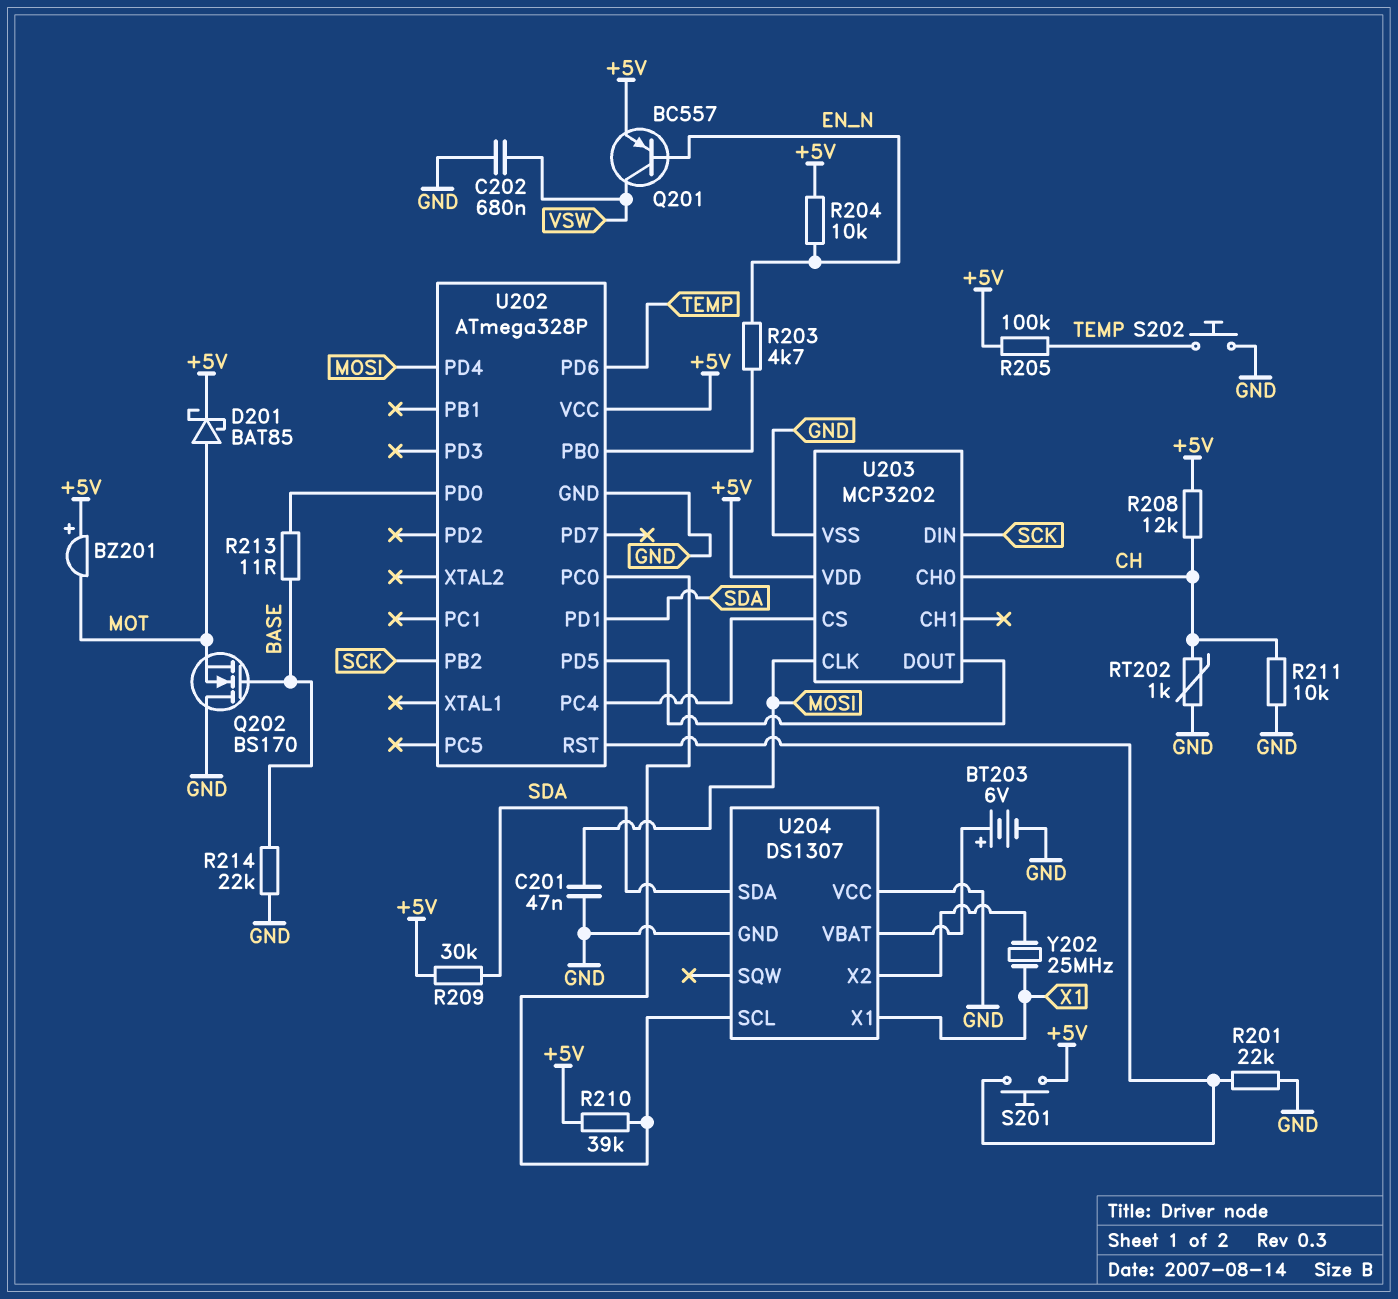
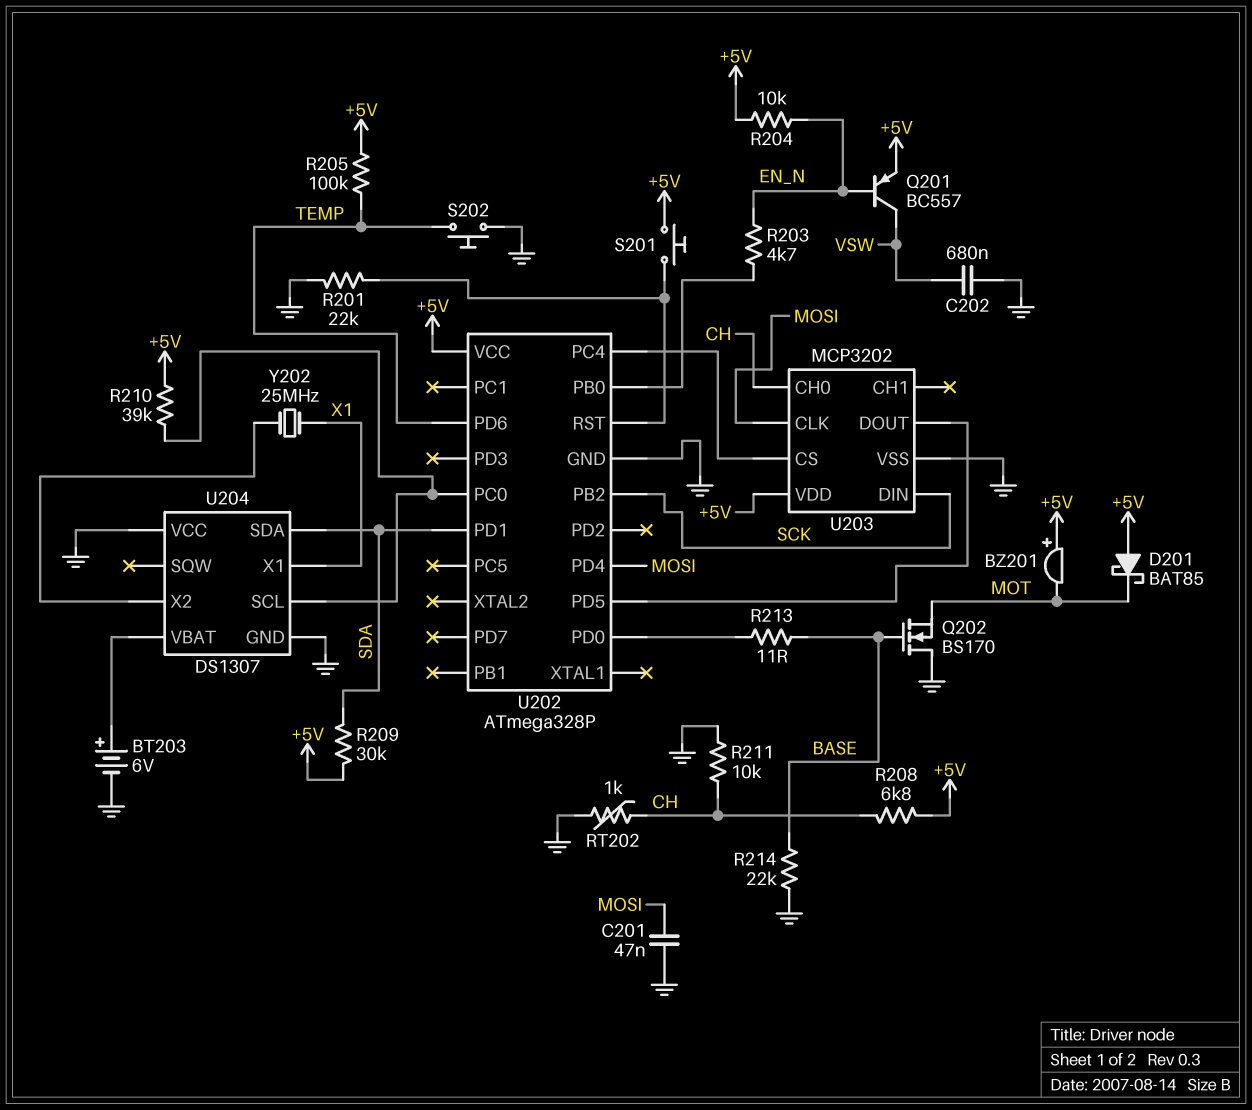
D201: schottky BAT85 (A MOT, K +5V) -> schottky BAT85 (A +5V, K MOT)
R208: 12k (+5V, CH) -> 6.8k (+5V, CH)

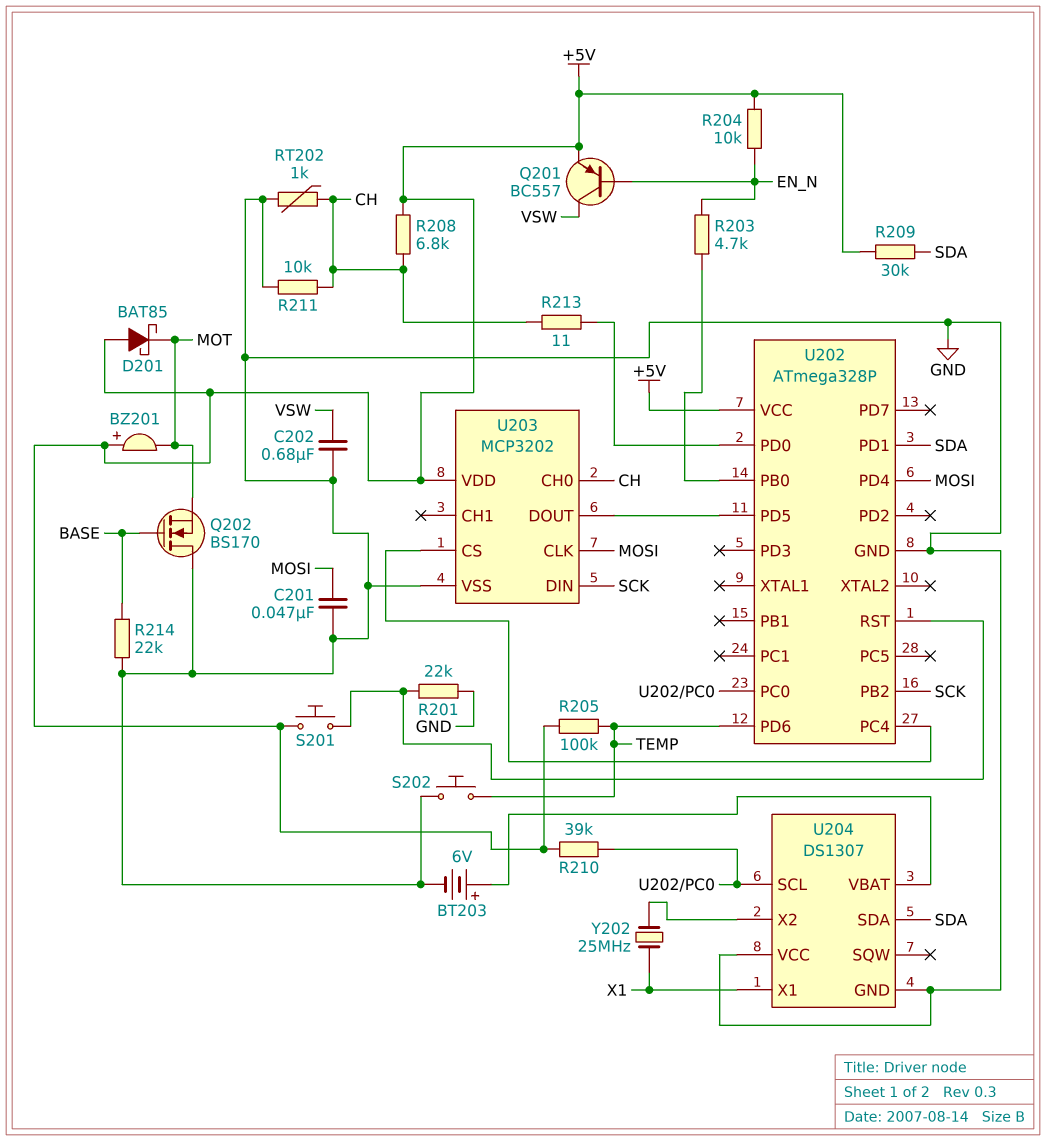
R213: 11 (BASE, U202/PD0) -> 11 (CH, U202/PD0)

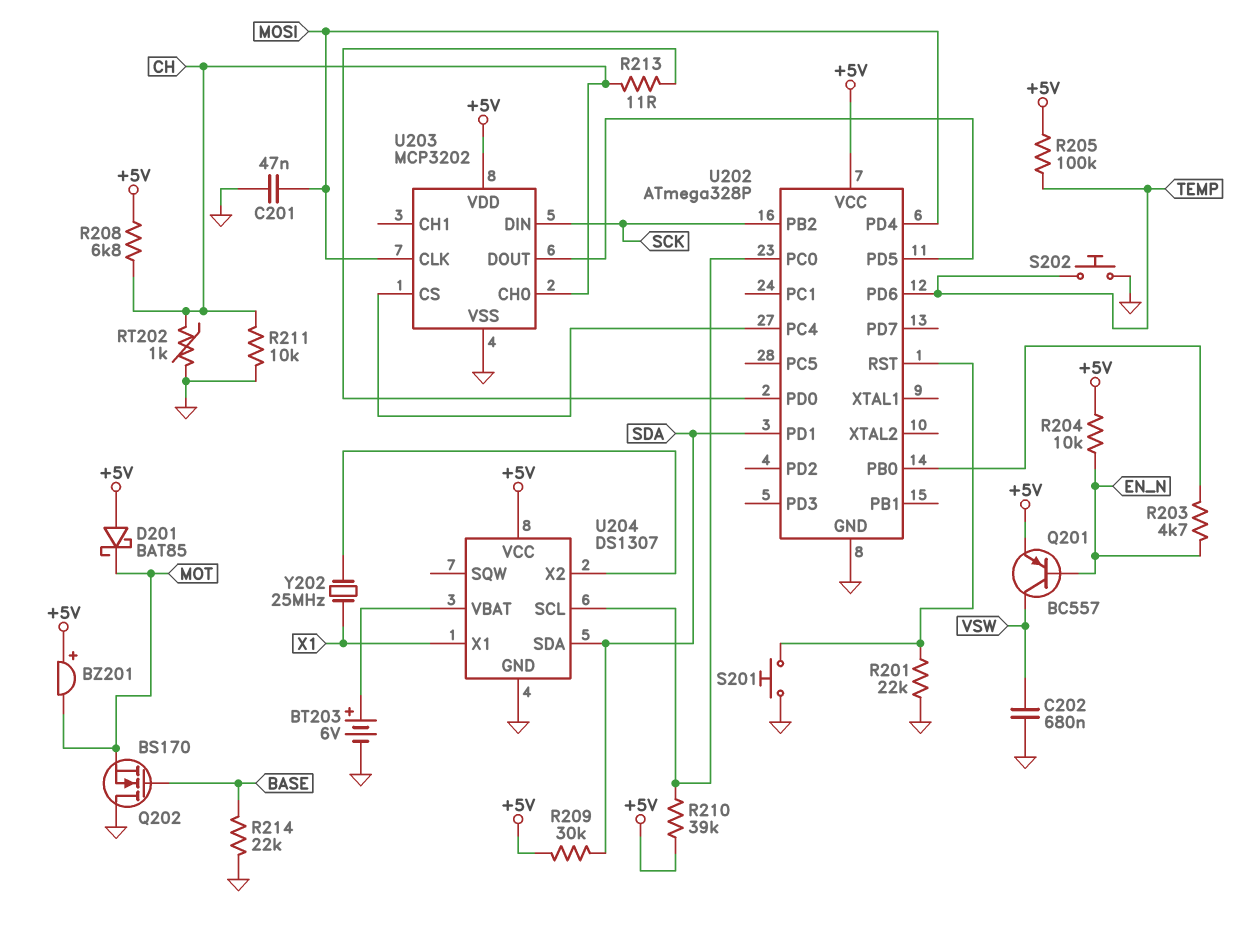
S201: button (+5V, U202/RST) -> button (GND, U202/RST)
U204 pin VCC: GND -> +5V

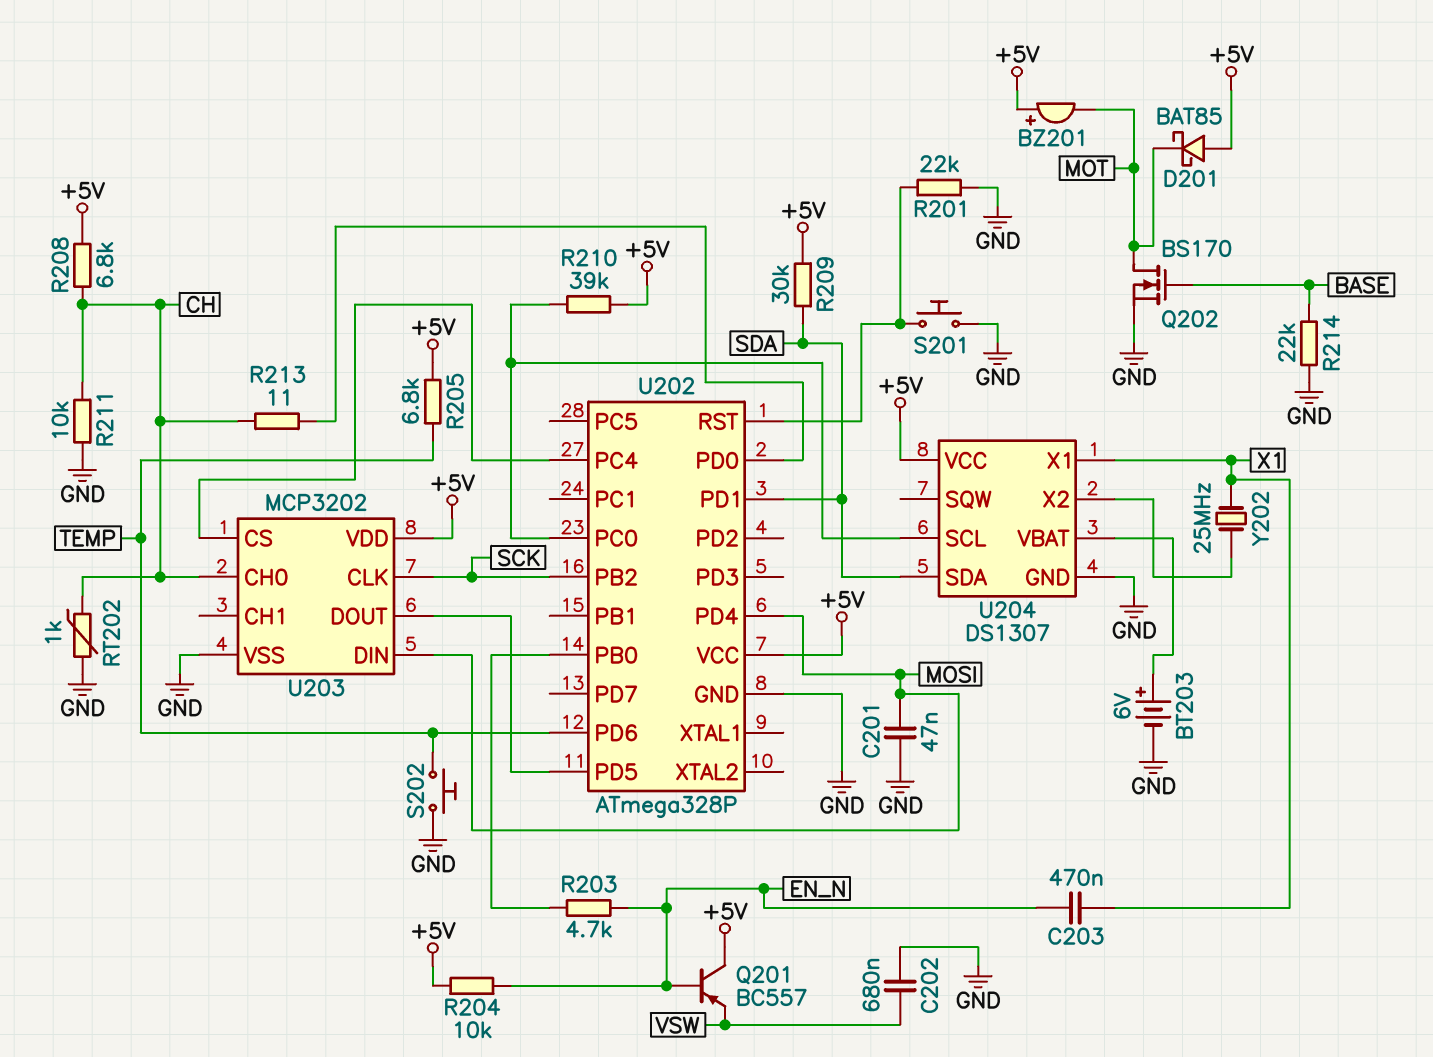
C203: none -> 470nF (EN_N, X1)
Q201: PNP BC557 (B EN_N, C VSW, E +5V) -> PNP BC557 (B EN_N, C +5V, E VSW)
Q202: NMOS BS170 (G BASE, D GND, S MOT) -> NMOS BS170 (G BASE, D MOT, S GND)
R205: 100k (+5V, TEMP) -> 6.8k (+5V, TEMP)
U203 pin CLK: MOSI -> SCK
U203 pin DIN: SCK -> MOSI

